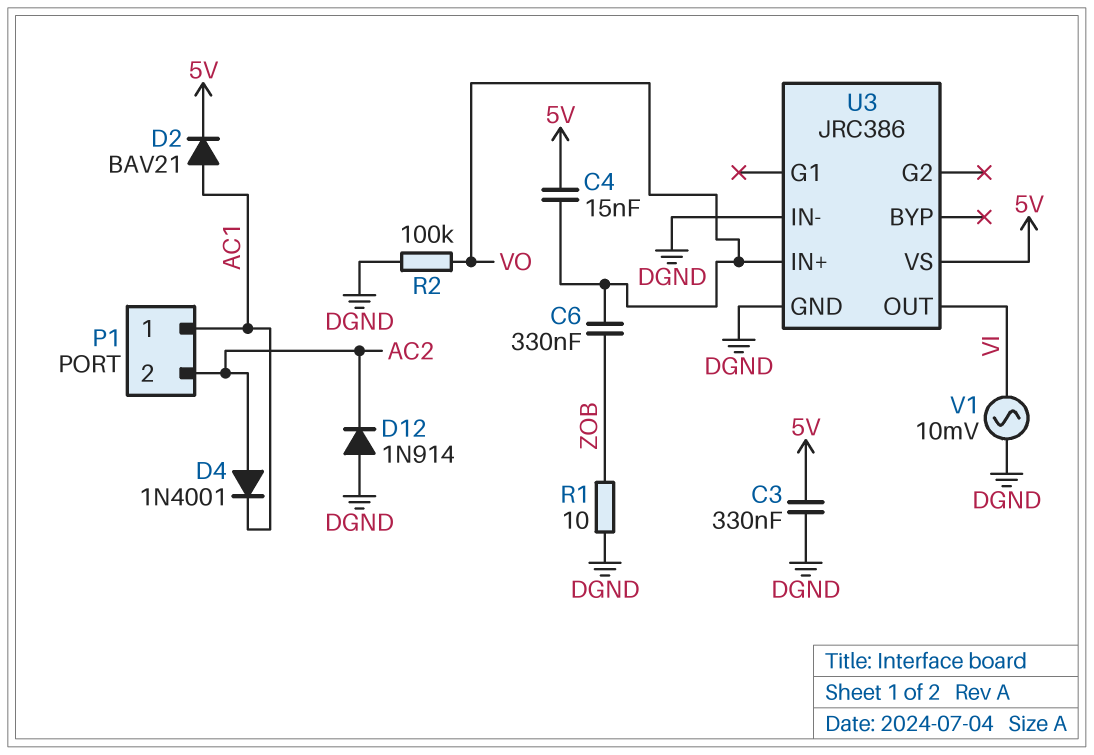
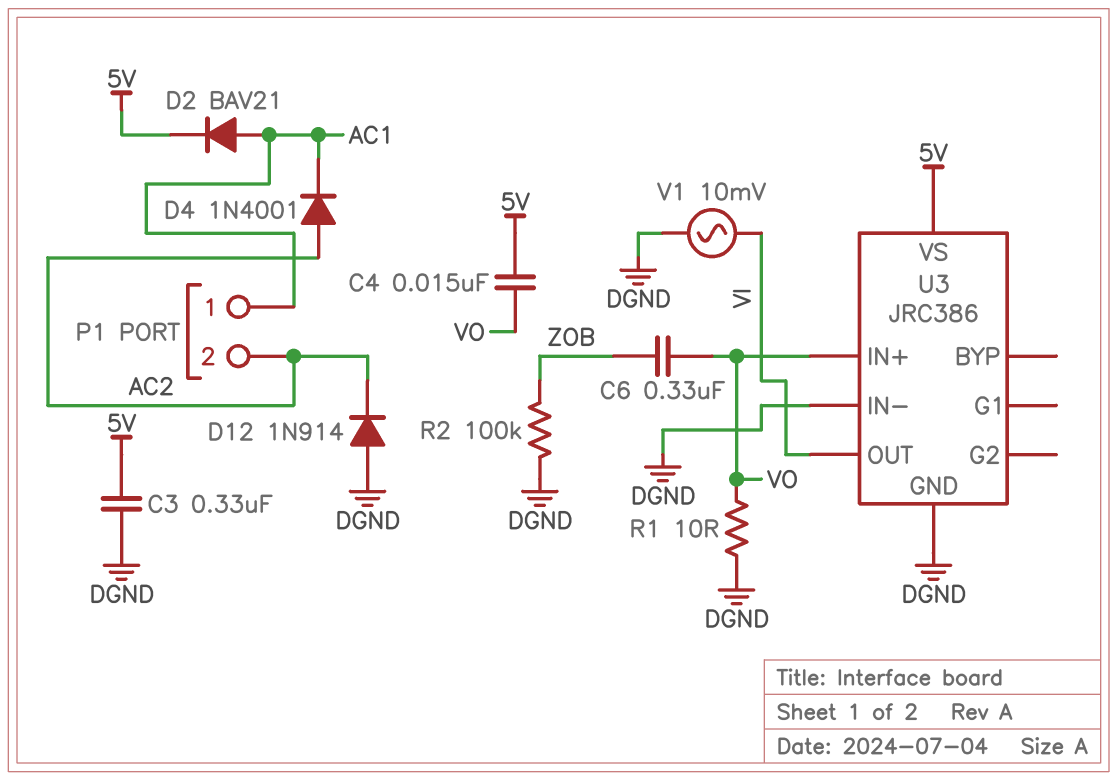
R1: 10 (DGND, ZOB) -> 10 (DGND, VO)
R2: 100k (DGND, VO) -> 100k (DGND, ZOB)

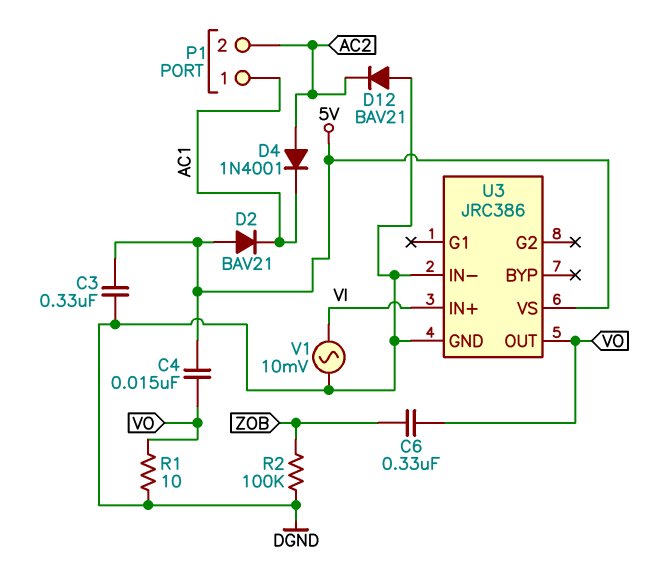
D2: diode BAV21 (A AC1, K 5V) -> diode BAV21 (A 5V, K AC1)
D12: diode 1N914 (A DGND, K AC2) -> diode BAV21 (A DGND, K AC2)
U3 pin IN+: VO -> VI
U3 pin OUT: VI -> VO

